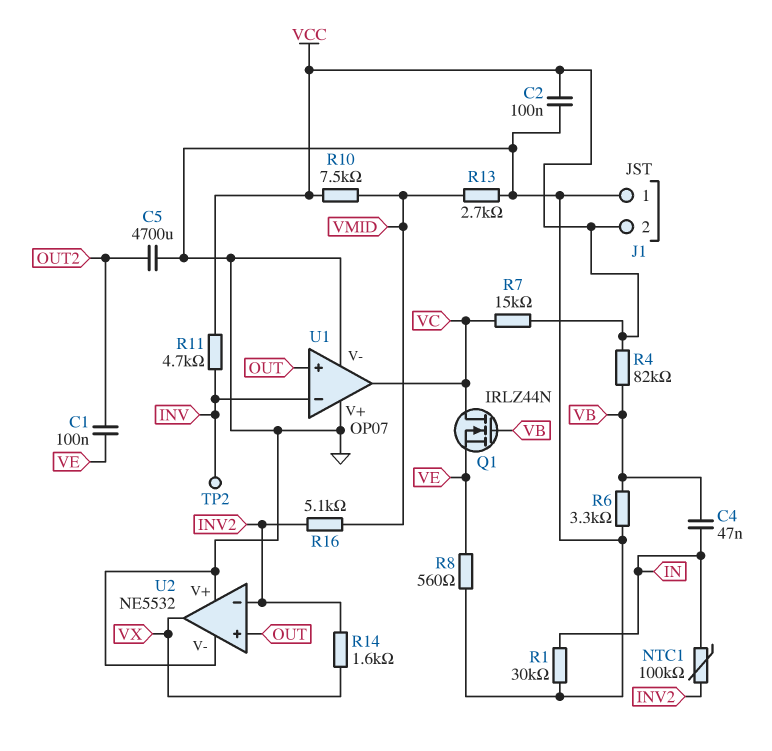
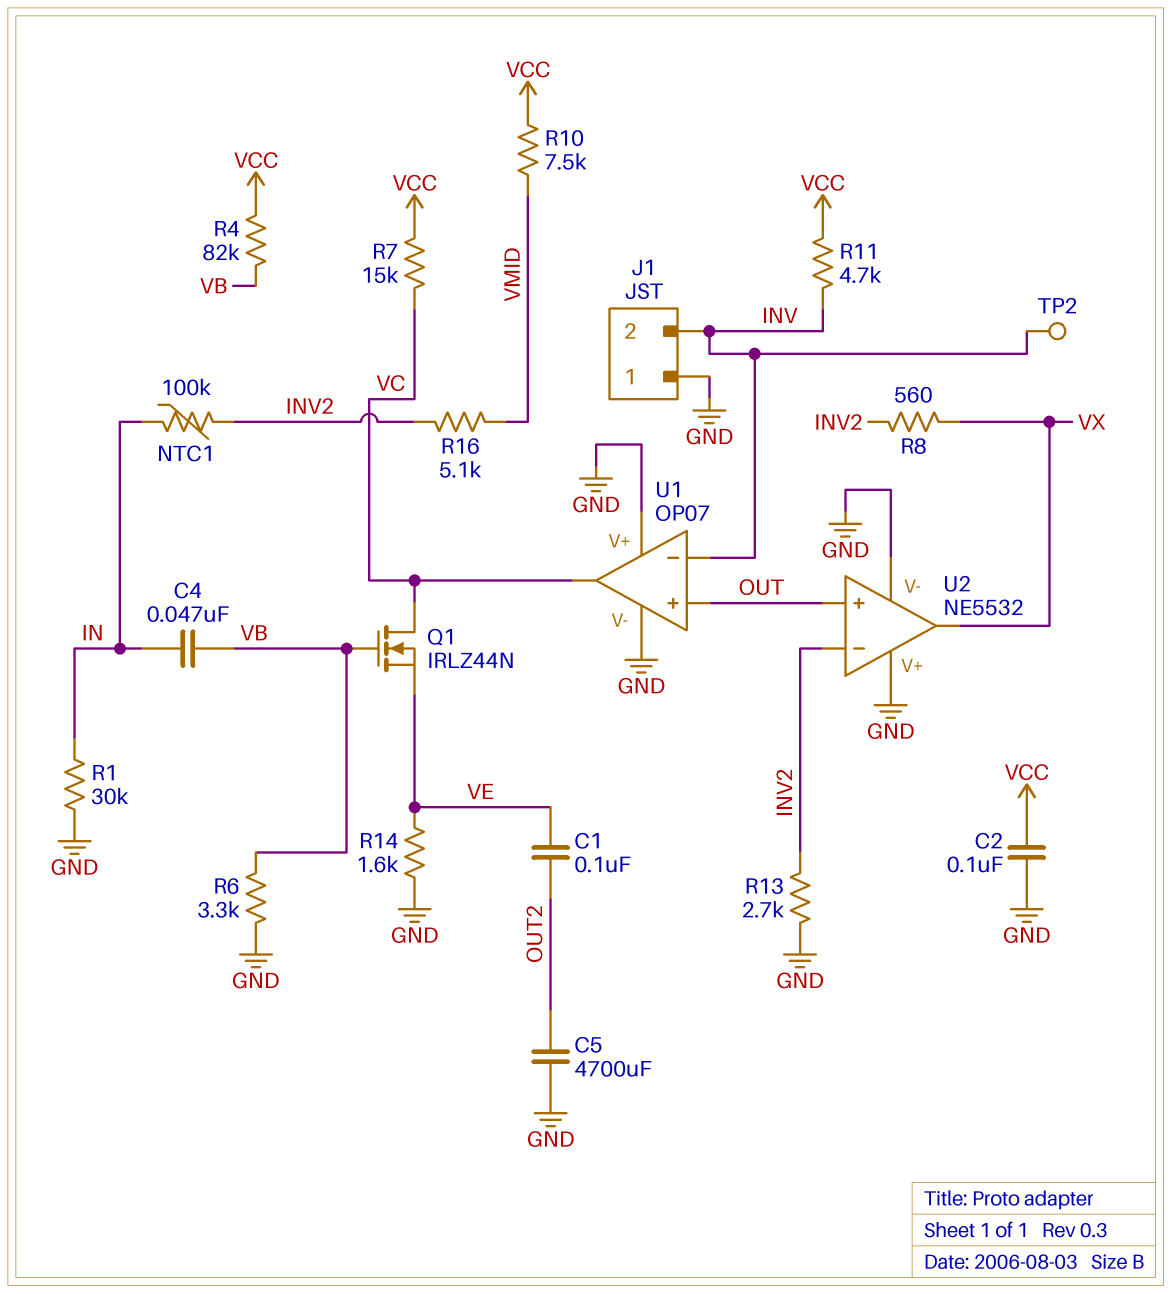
J1 pin 2: VCC -> INV
R8: 560 (GND, VE) -> 560 (INV2, VX)
R13: 2.7k (GND, VMID) -> 2.7k (GND, INV2)
R14: 1.6k (INV2, VX) -> 1.6k (GND, VE)

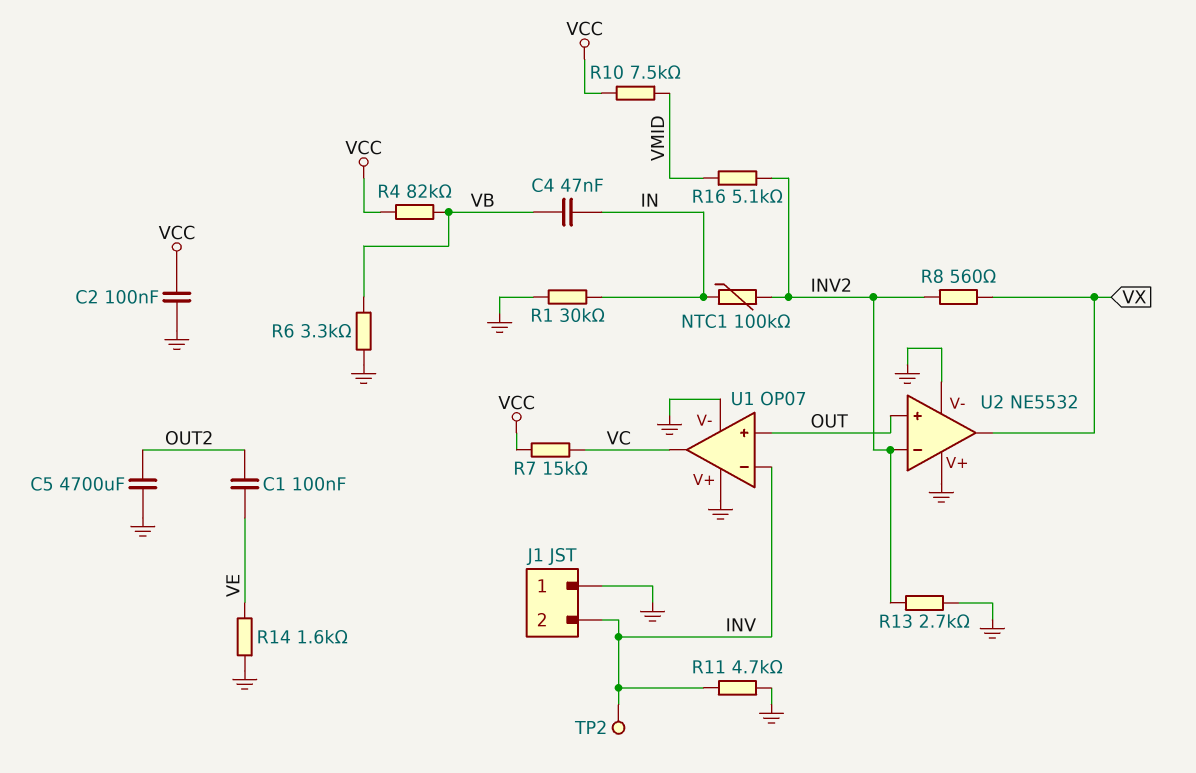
Q1: NMOS IRLZ44N (G VB, D VC, S VE) -> none
R11: 4.7k (INV, VCC) -> 4.7k (GND, INV)

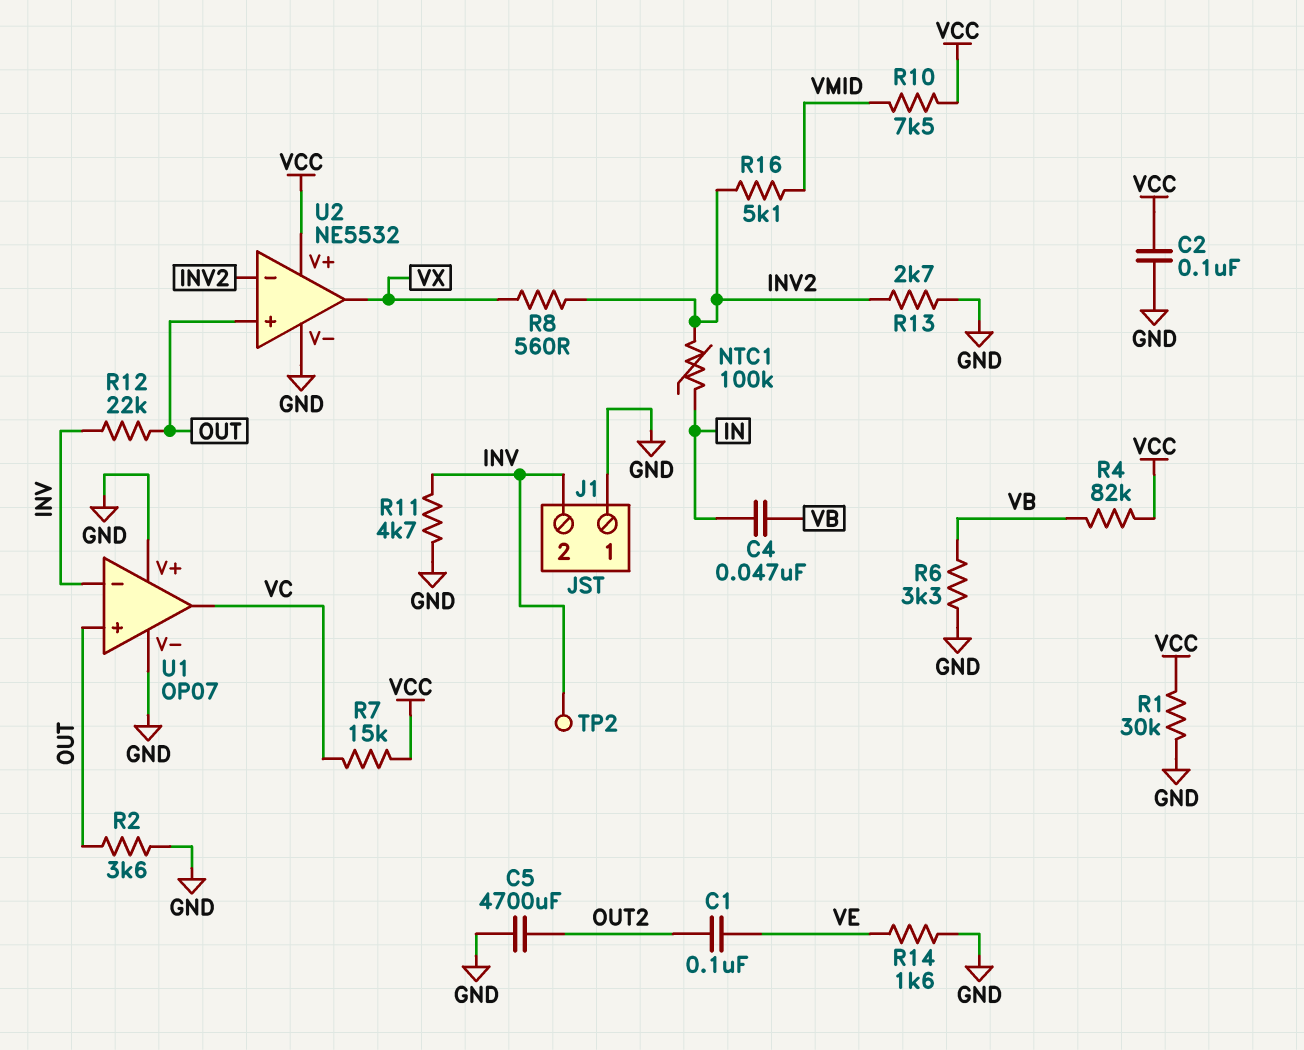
R1: 30k (GND, IN) -> 30k (GND, VCC)
R2: none -> 3.6k (GND, OUT)
R12: none -> 22k (INV, OUT)
U2 pin V+: GND -> VCC

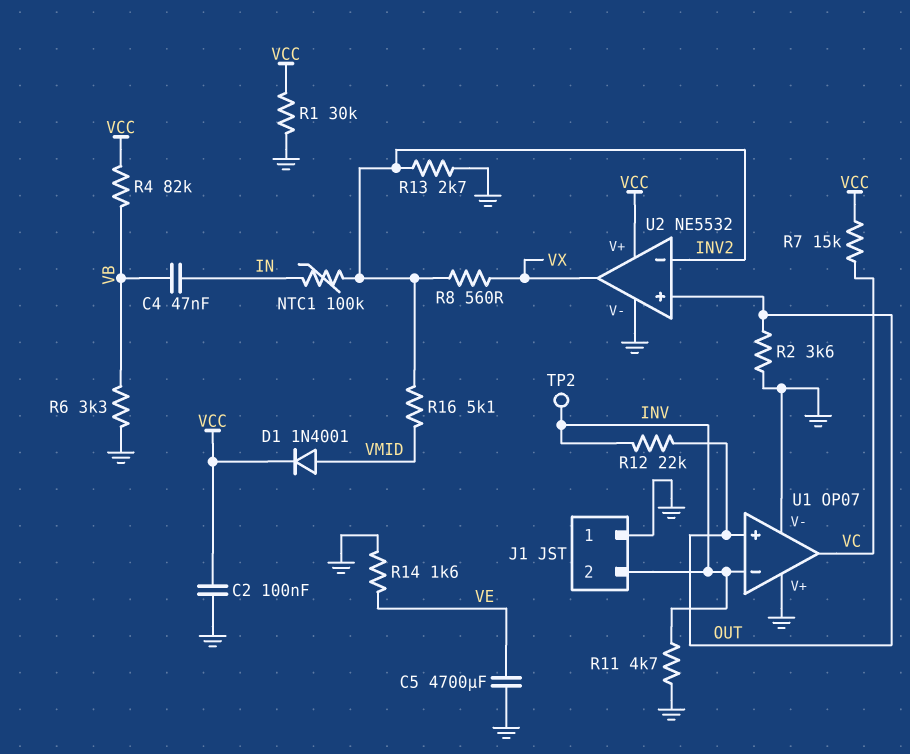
C1: 100nF (OUT2, VE) -> none
C5: 4700uF (GND, OUT2) -> 4700uF (GND, VE)
D1: none -> diode 1N4001 (A VMID, K VCC)
R10: 7.5k (VCC, VMID) -> none

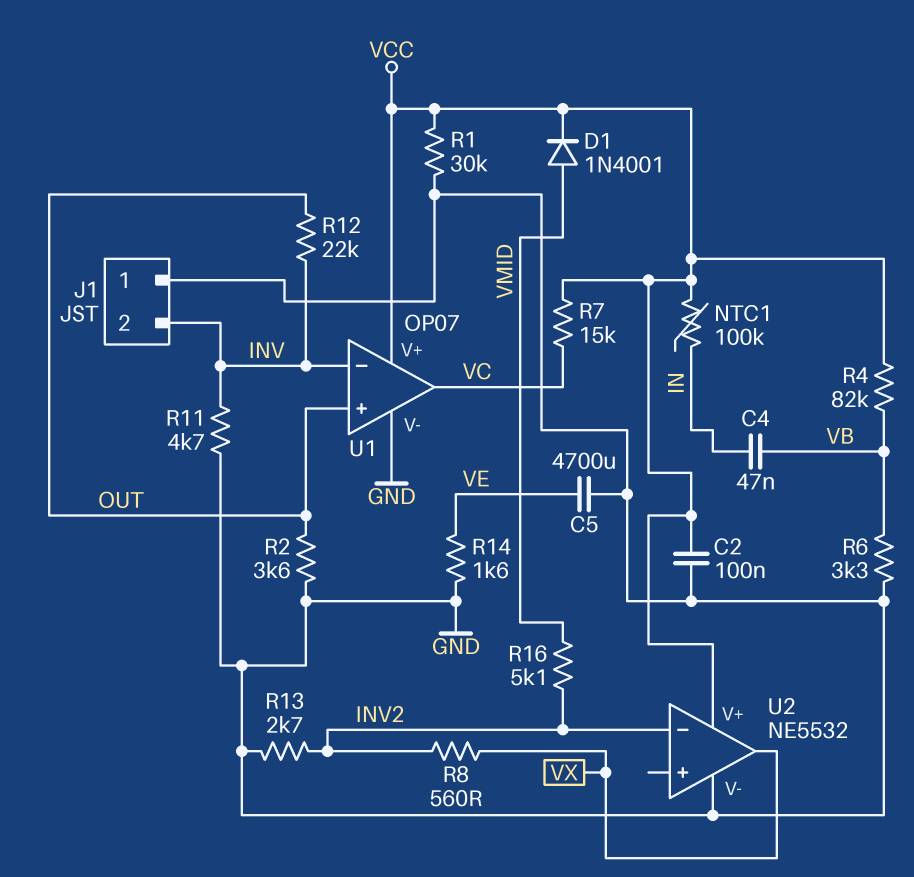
NTC1: 100k (IN, INV2) -> 100k (IN, VCC)
TP2: test point (INV) -> none
U1 pin V+: GND -> VCC
U2 pin in+: OUT -> none

